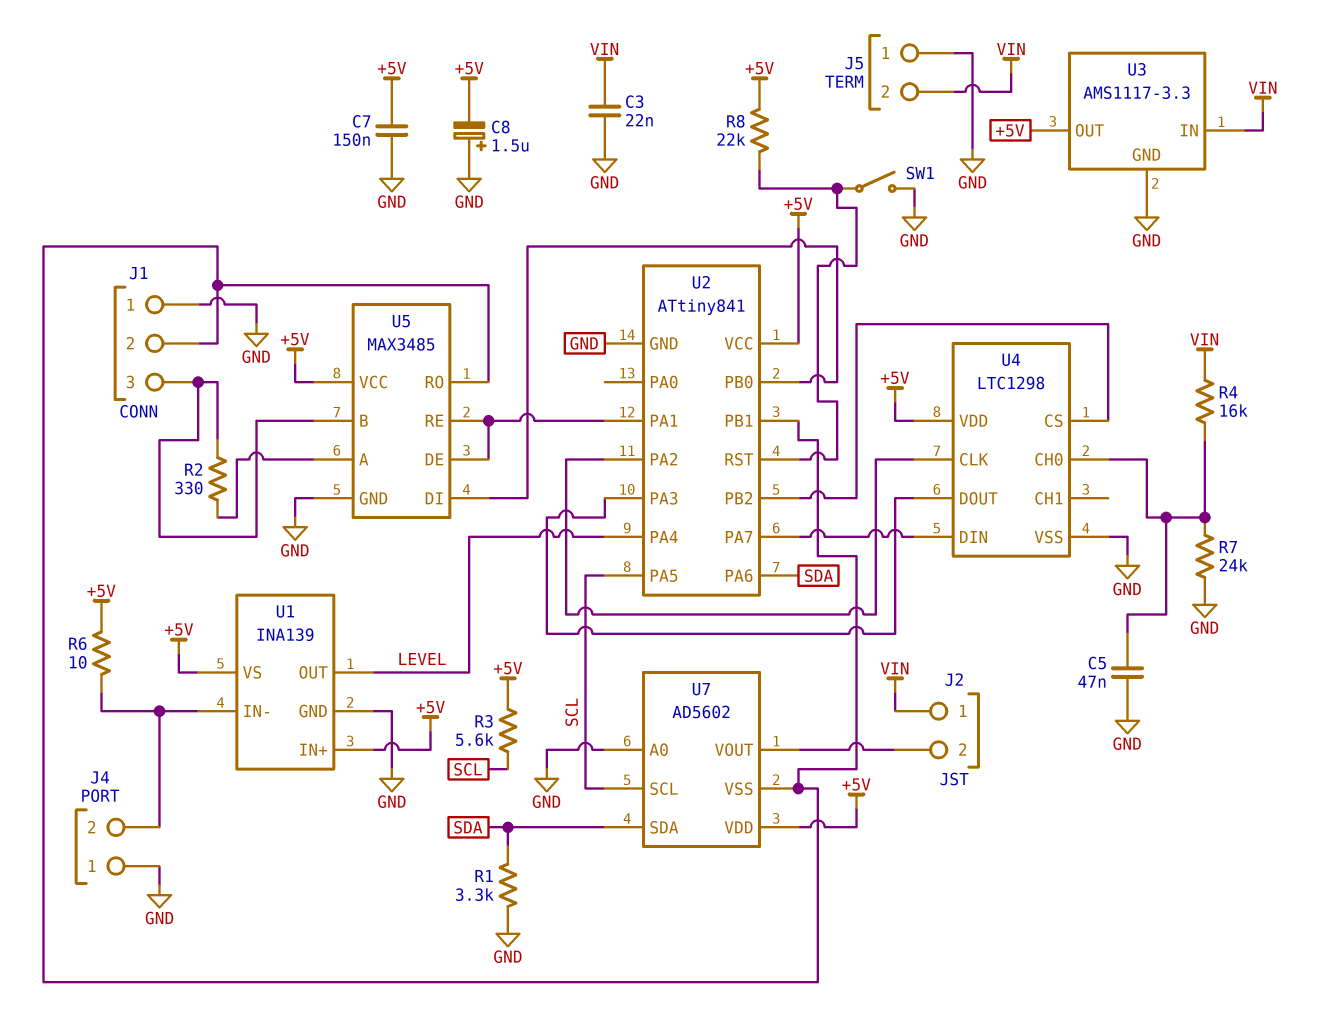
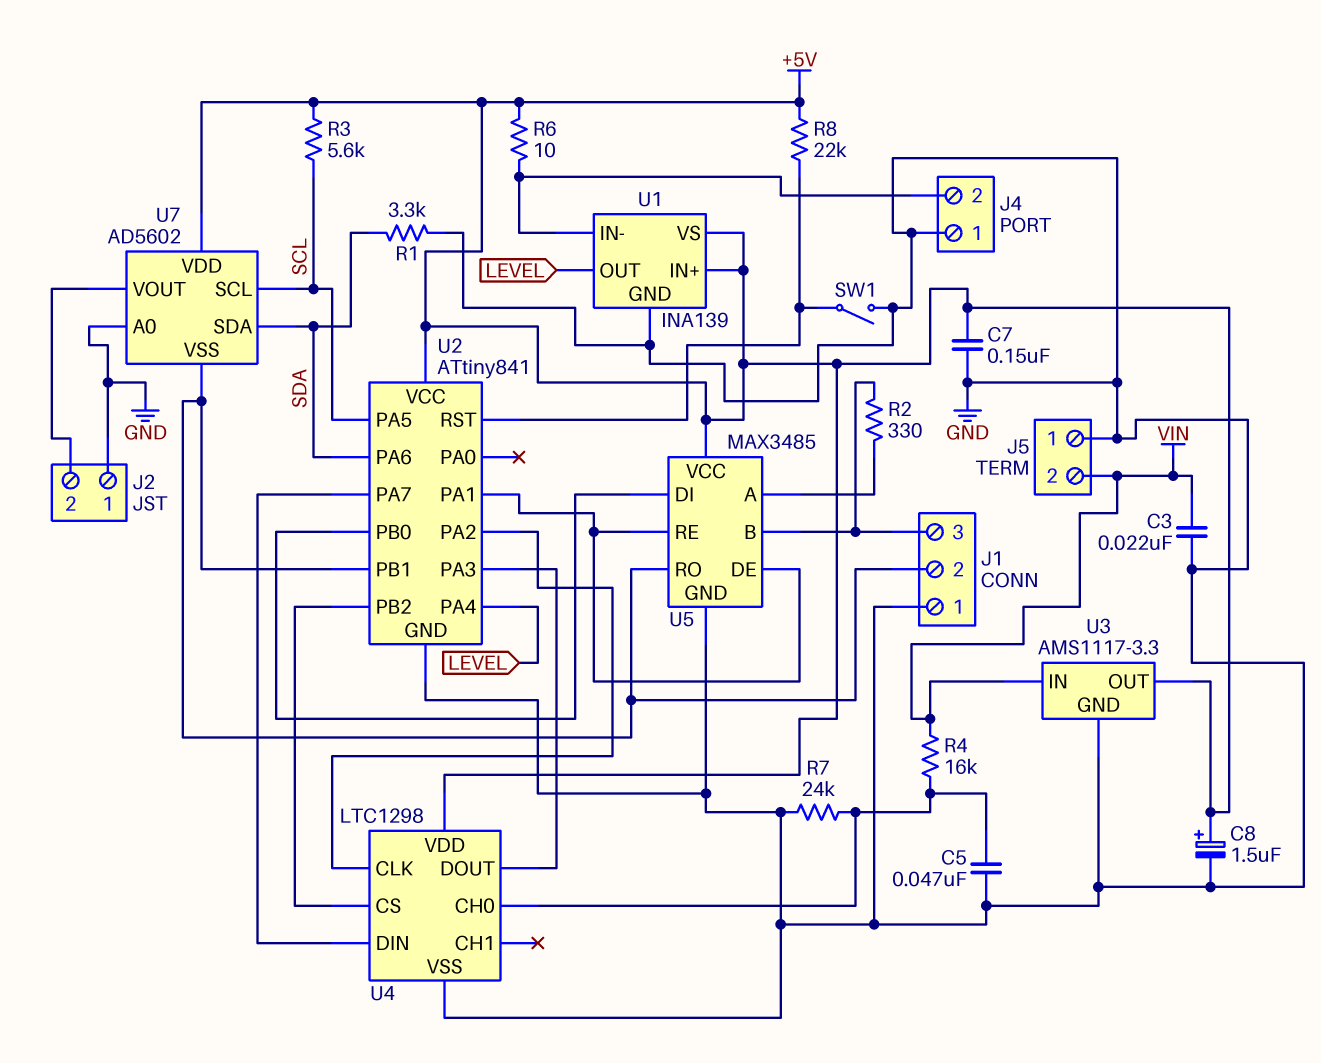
C8: 1.5uF (plus GND, minus +5V) -> 1.5uF (plus +5V, minus GND)
J2 pin 1: VIN -> GND

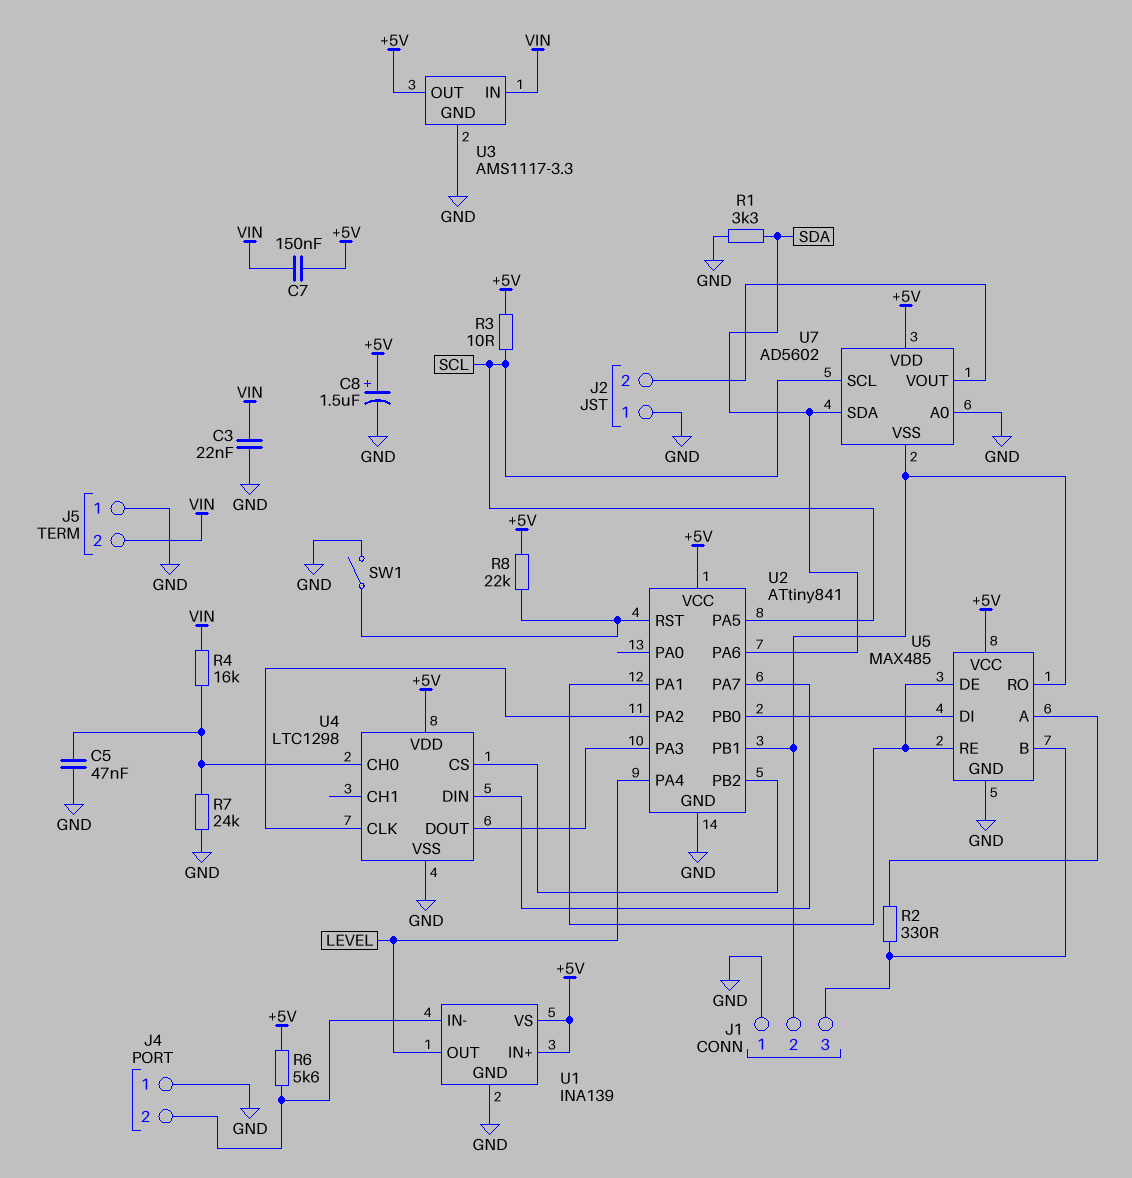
C7: 150nF (+5V, GND) -> 150nF (+5V, VIN)
R3: 5.6k (+5V, SCL) -> 10 (+5V, SCL)
R6: 10 (+5V, J4/2) -> 5.6k (+5V, J4/2)
U5: MAX3485 -> MAX485

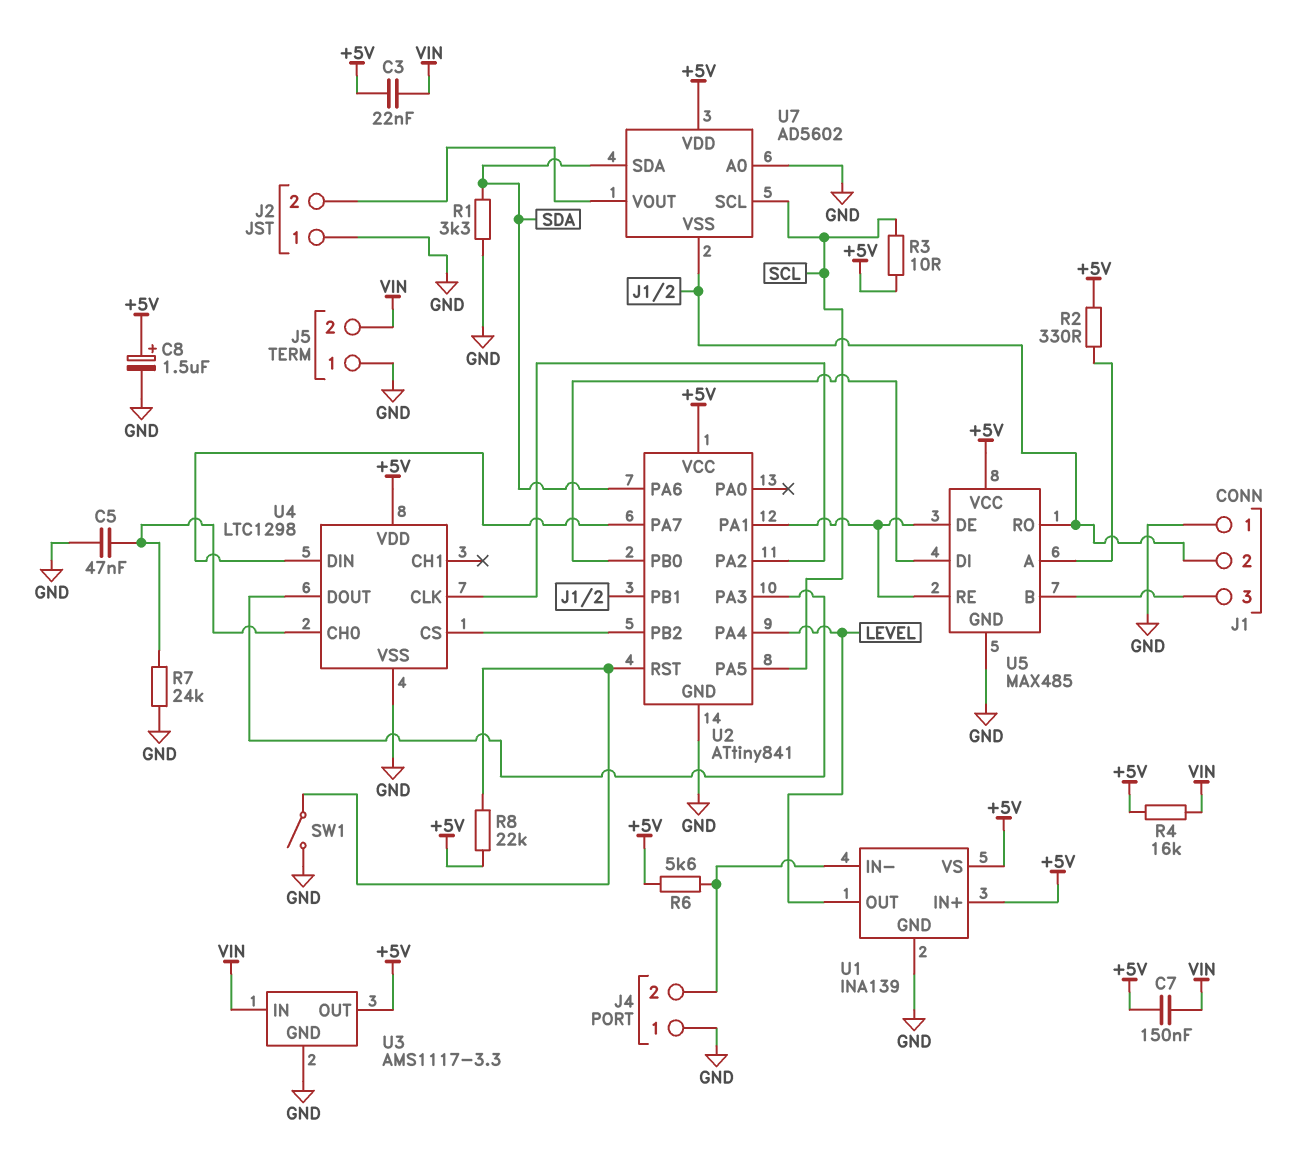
C3: 22nF (GND, VIN) -> 22nF (+5V, VIN)
R2: 330 (J1/3, U5/A) -> 330 (+5V, U5/A)
R4: 16k (U4/CH0, VIN) -> 16k (+5V, VIN)

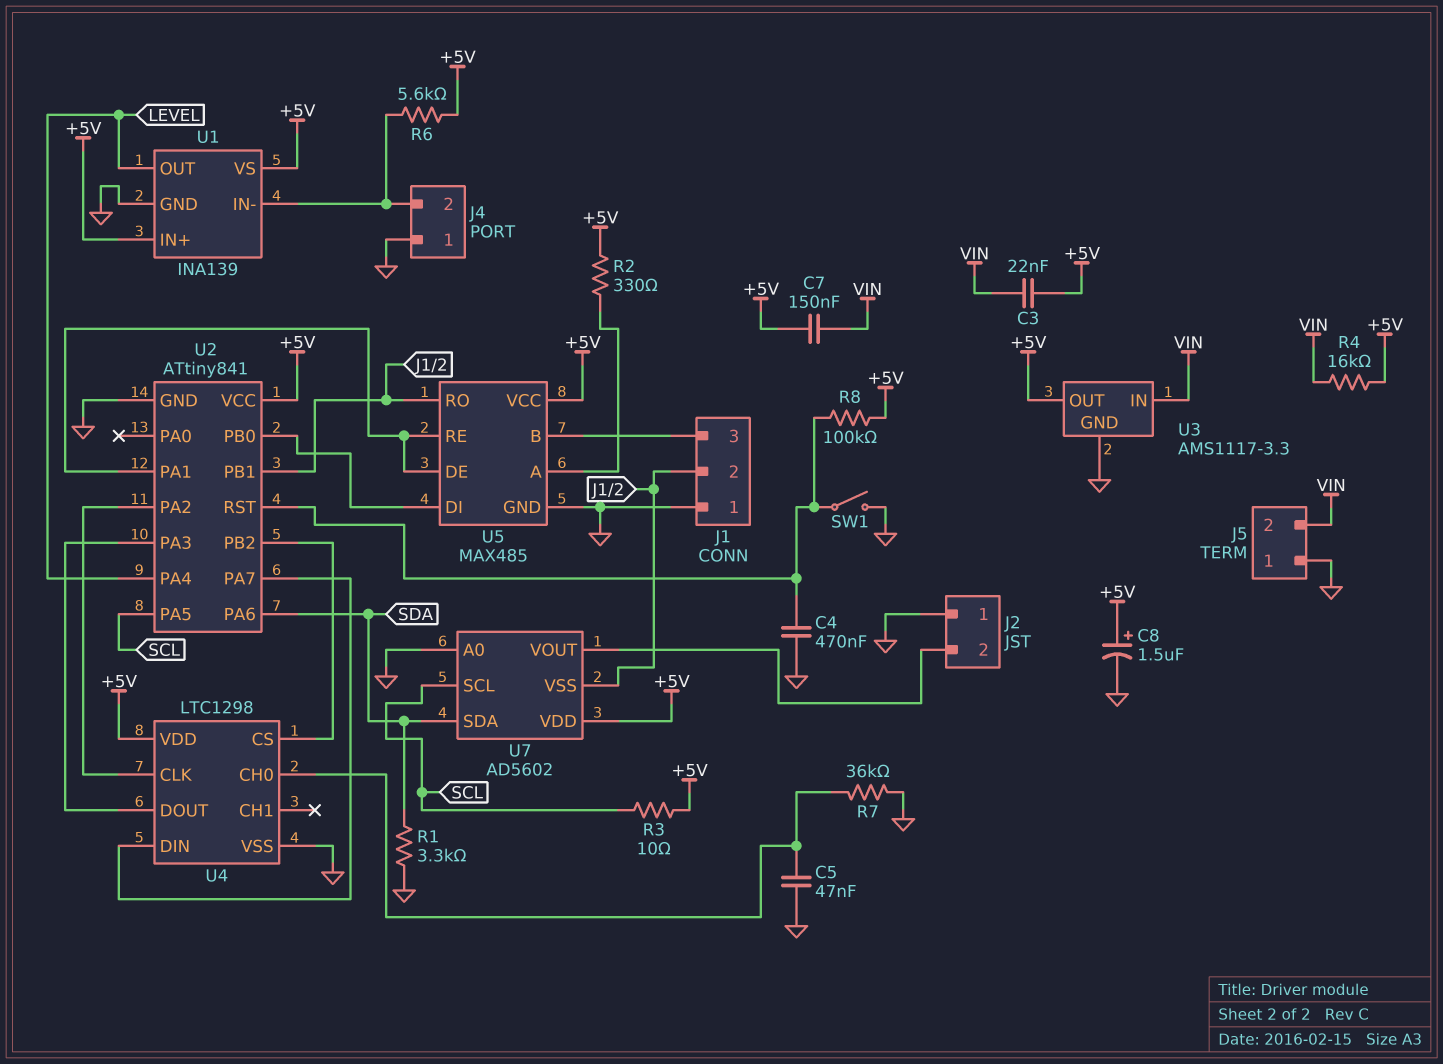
C4: none -> 470nF (GND, U2/RST)
R7: 24k (GND, U4/CH0) -> 36k (GND, U4/CH0)
R8: 22k (+5V, U2/RST) -> 100k (+5V, U2/RST)

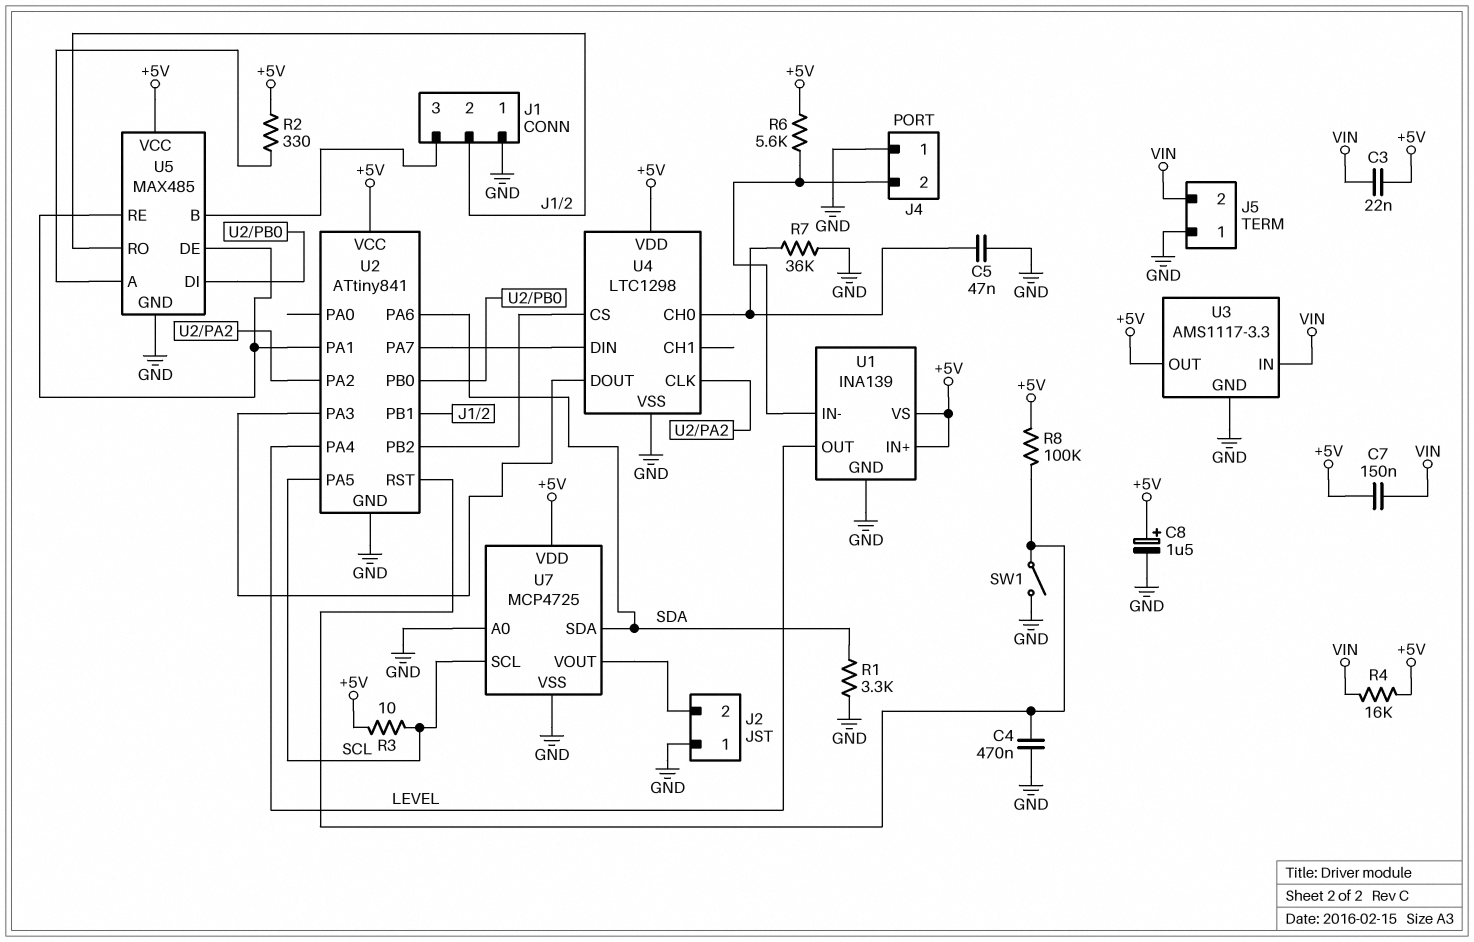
U7: AD5602 -> MCP4725
U7 pin VSS: J1/2 -> GND

